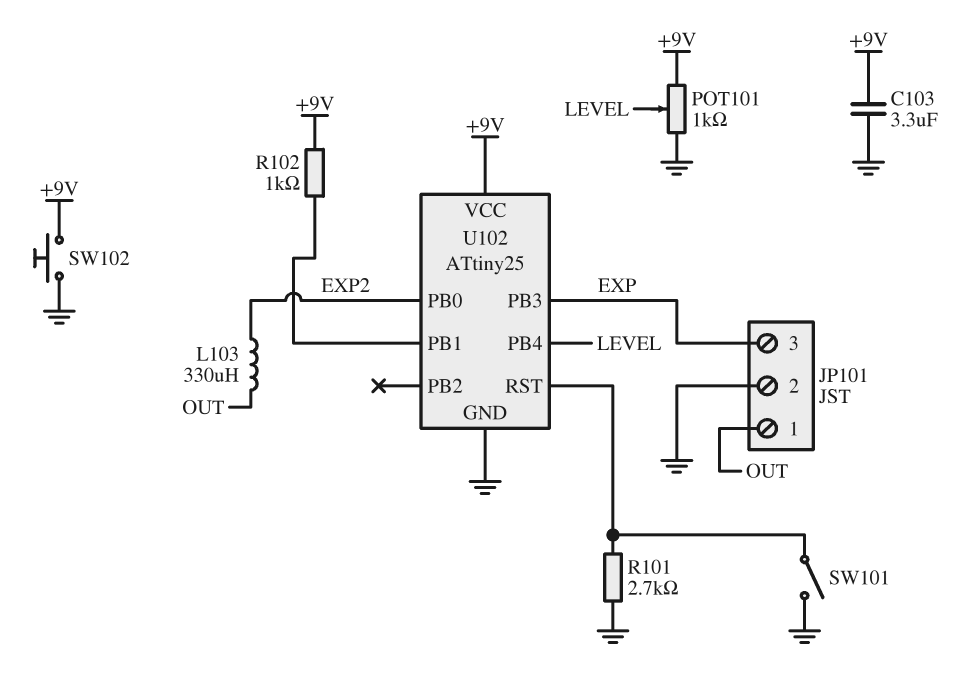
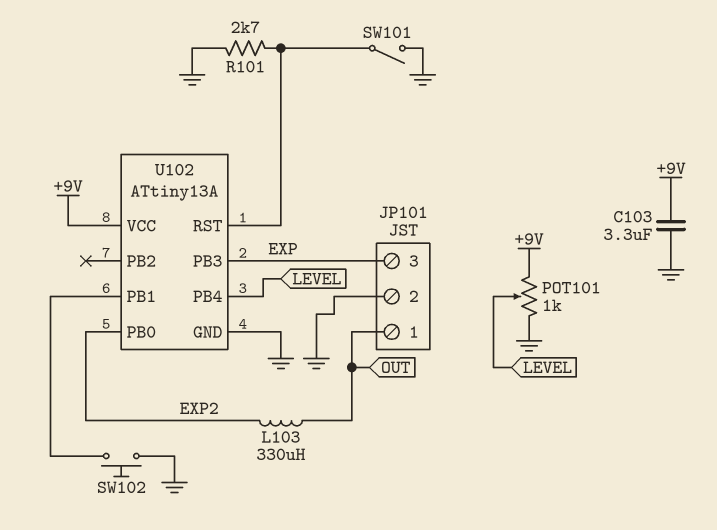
R102: 1k (+9V, U102/PB1) -> none
SW102: button (+9V, GND) -> button (GND, U102/PB1)
U102: ATtiny25 -> ATtiny13A

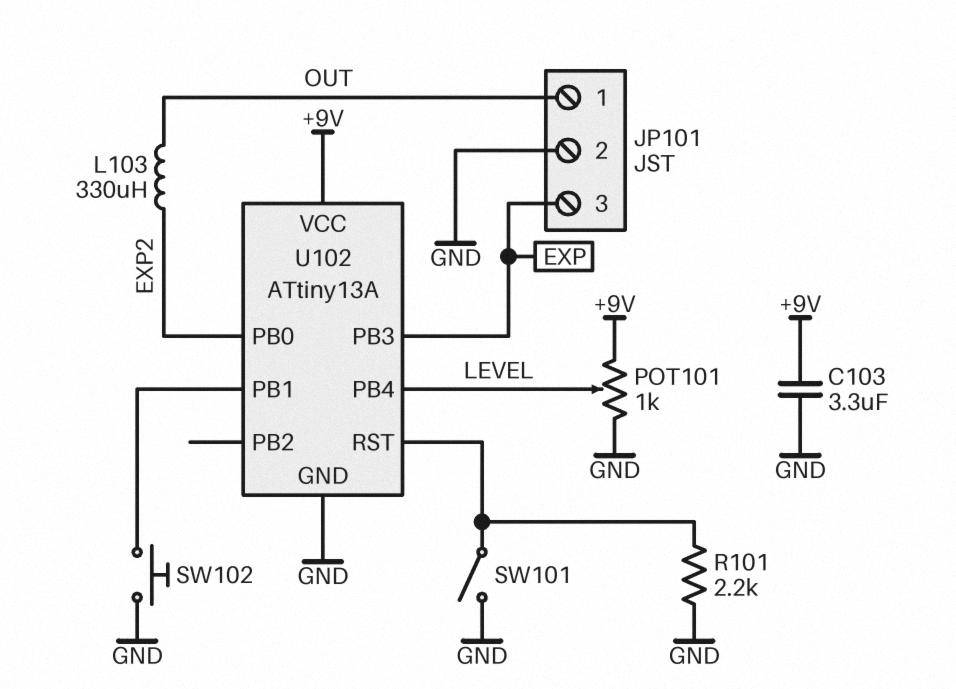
R101: 2.7k (GND, U102/RST) -> 2.2k (GND, U102/RST)

